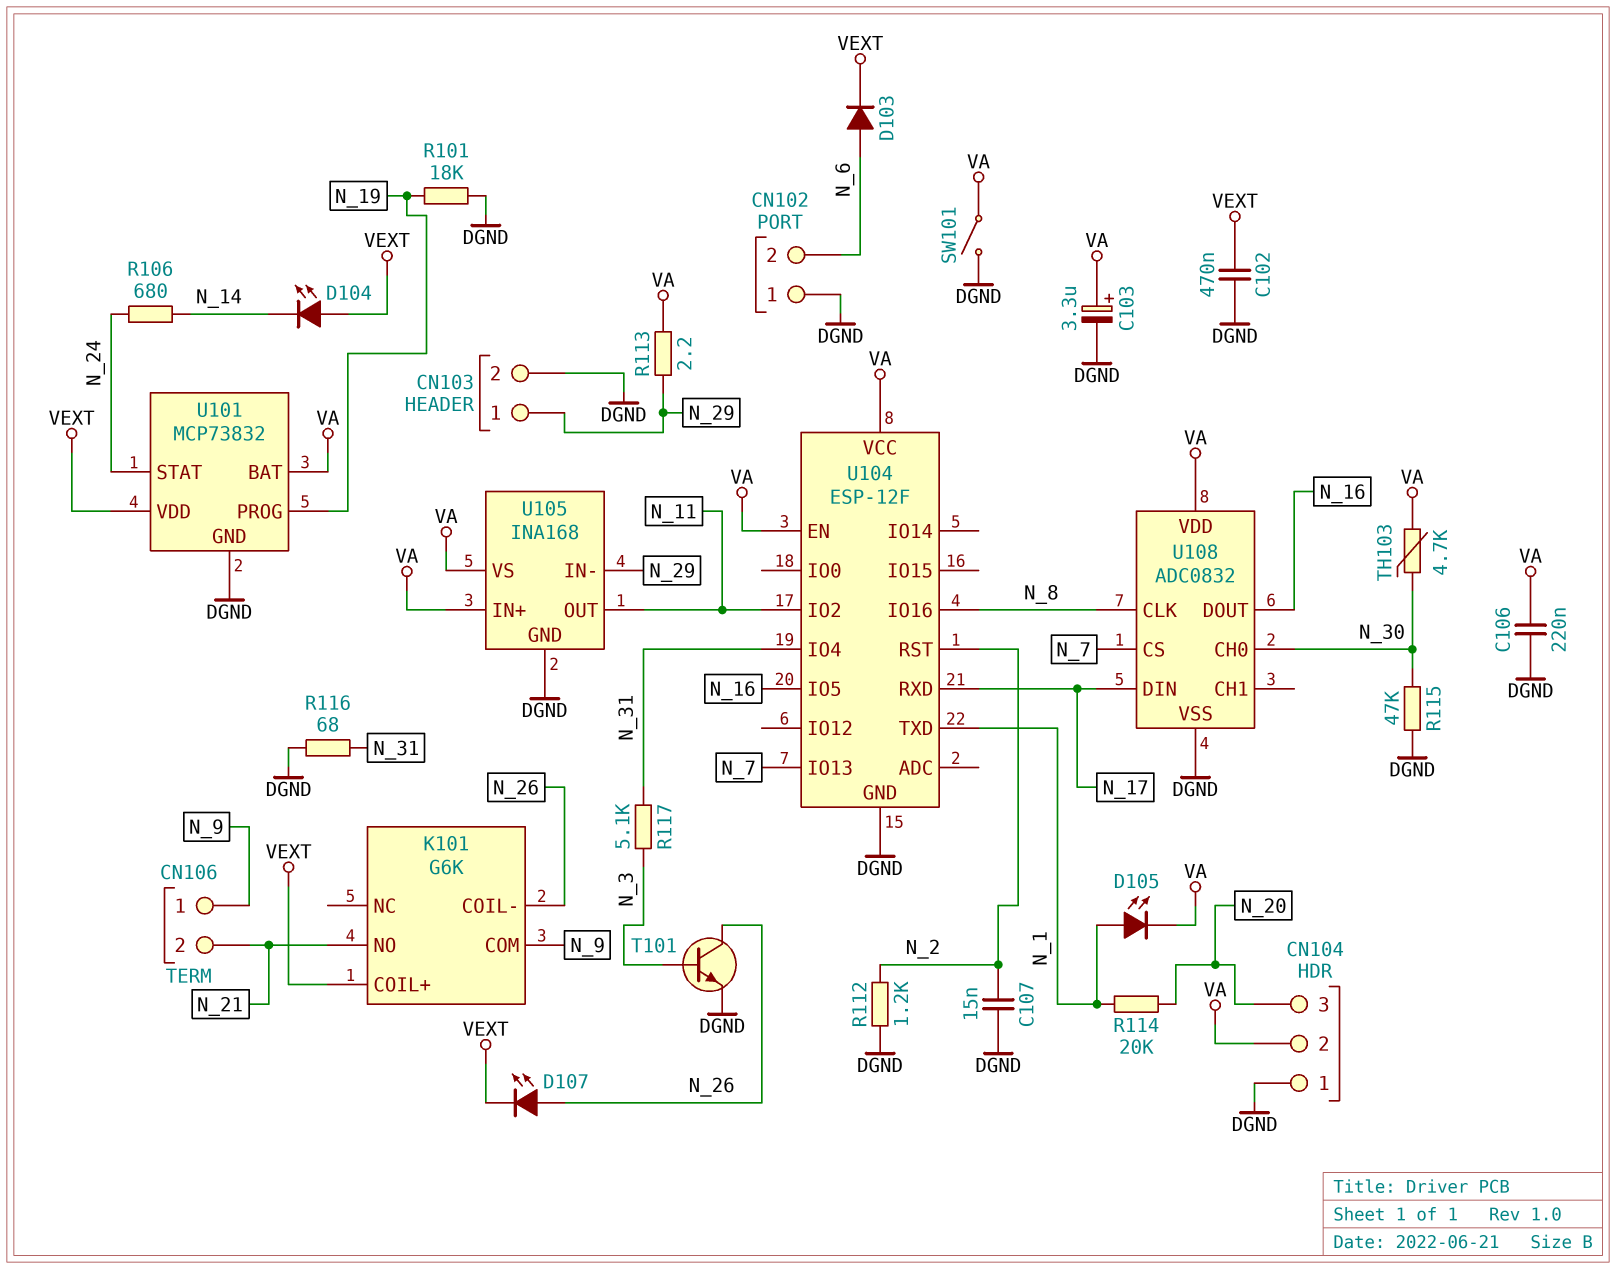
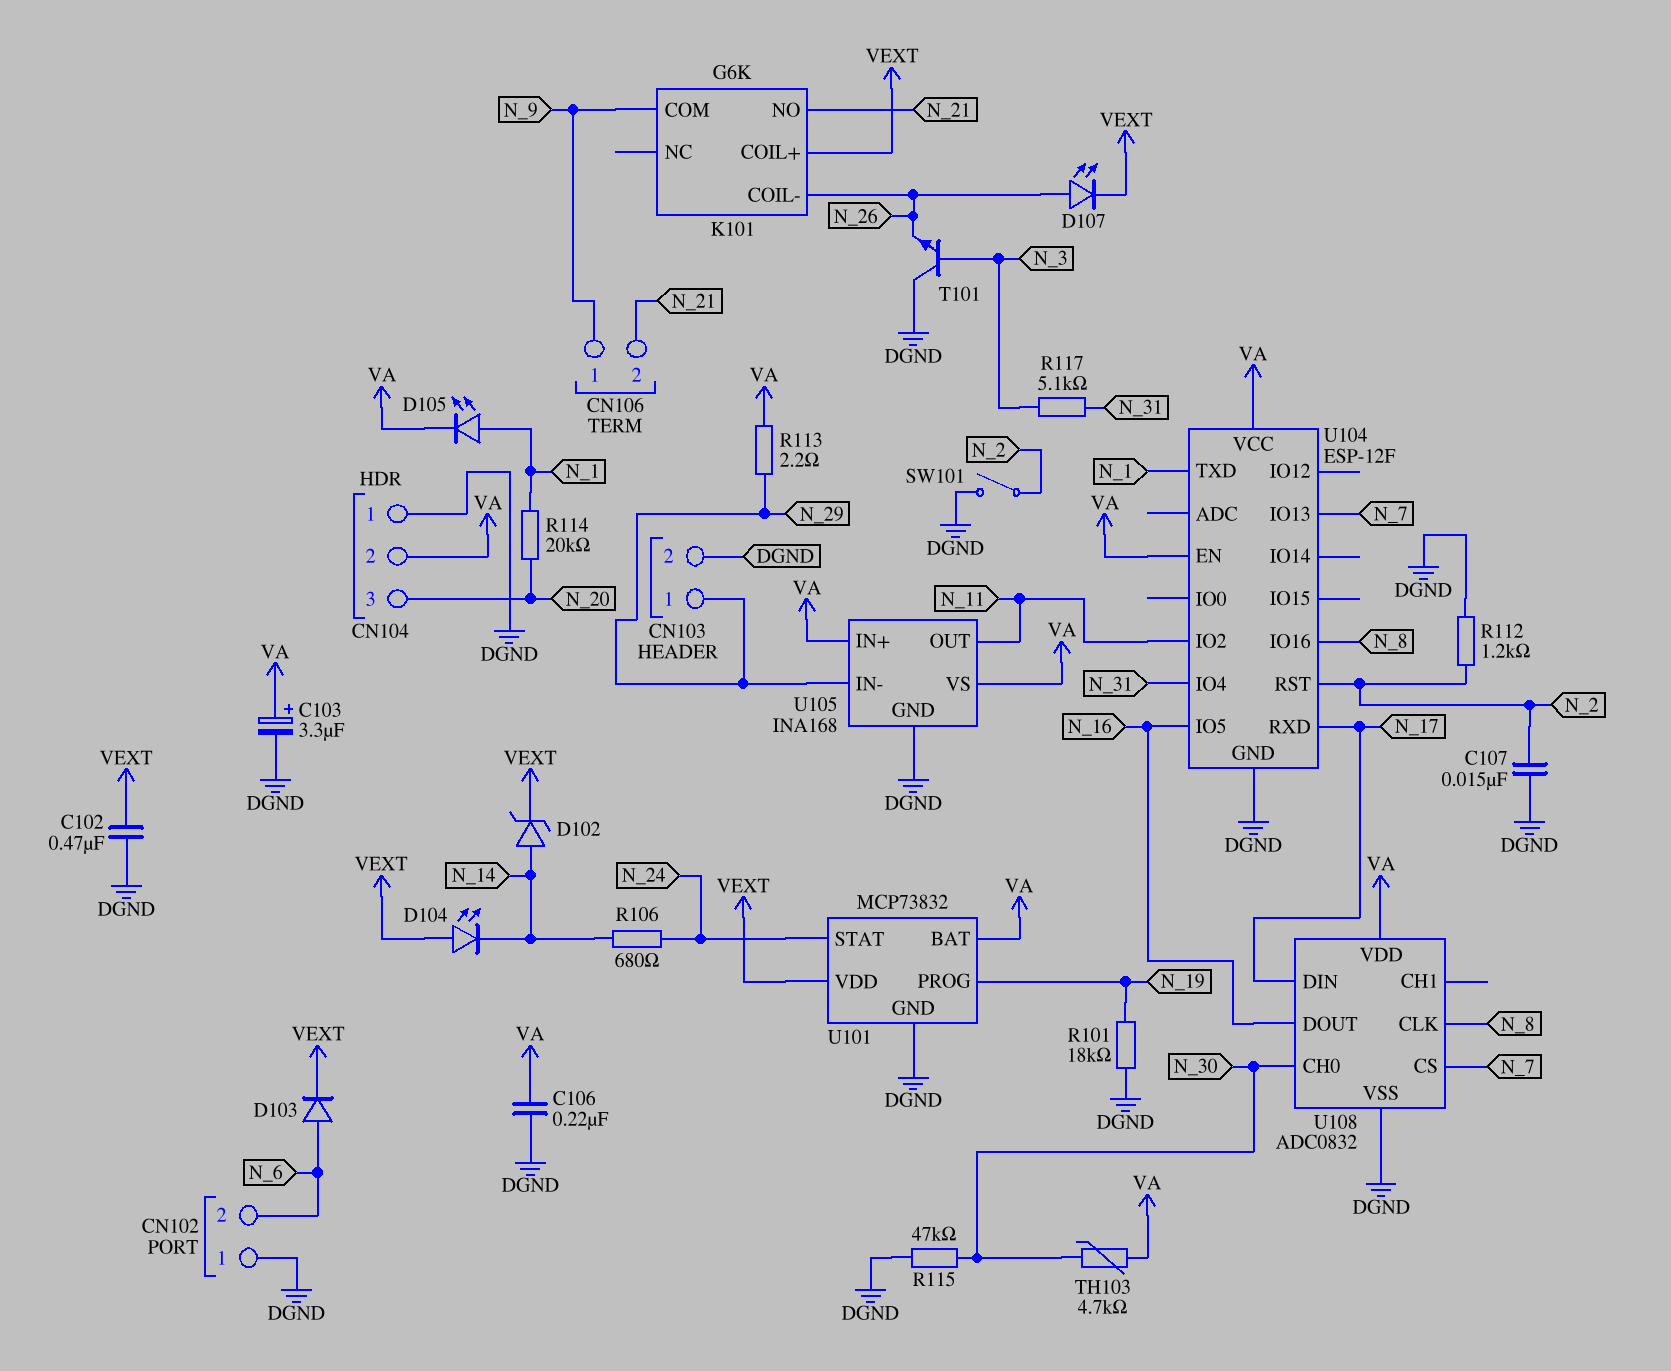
D102: none -> zener (A N_14, K VEXT)
R116: 68 (DGND, N_31) -> none
SW101: switch (DGND, VA) -> switch (DGND, N_2)
T101: NPN (B N_3, C N_26, E DGND) -> NPN (B N_3, C DGND, E N_26)

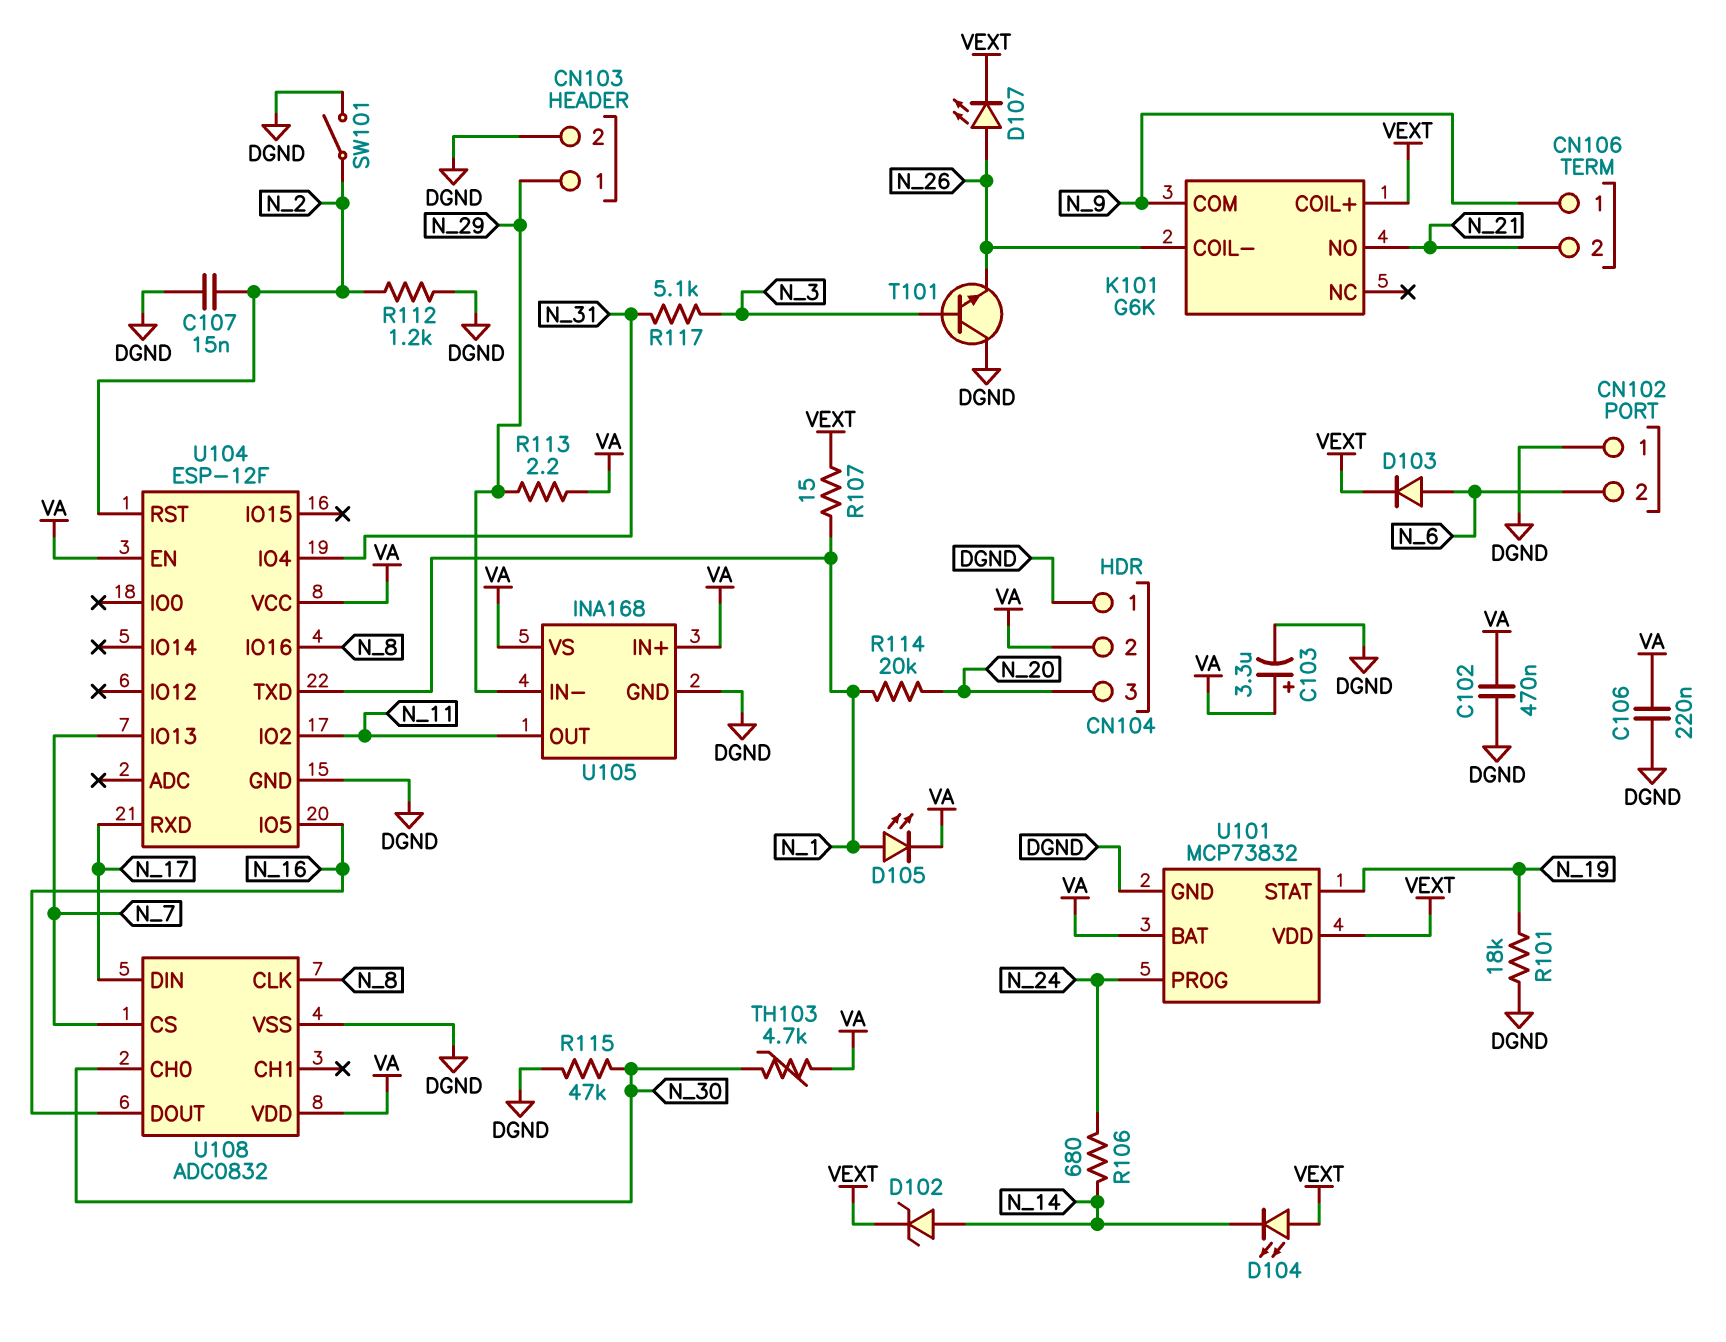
C102: 470nF (DGND, VEXT) -> 470nF (DGND, VA)
R107: none -> 15 (N_1, VEXT)
U101 pin PROG: N_19 -> N_24
U101 pin STAT: N_24 -> N_19

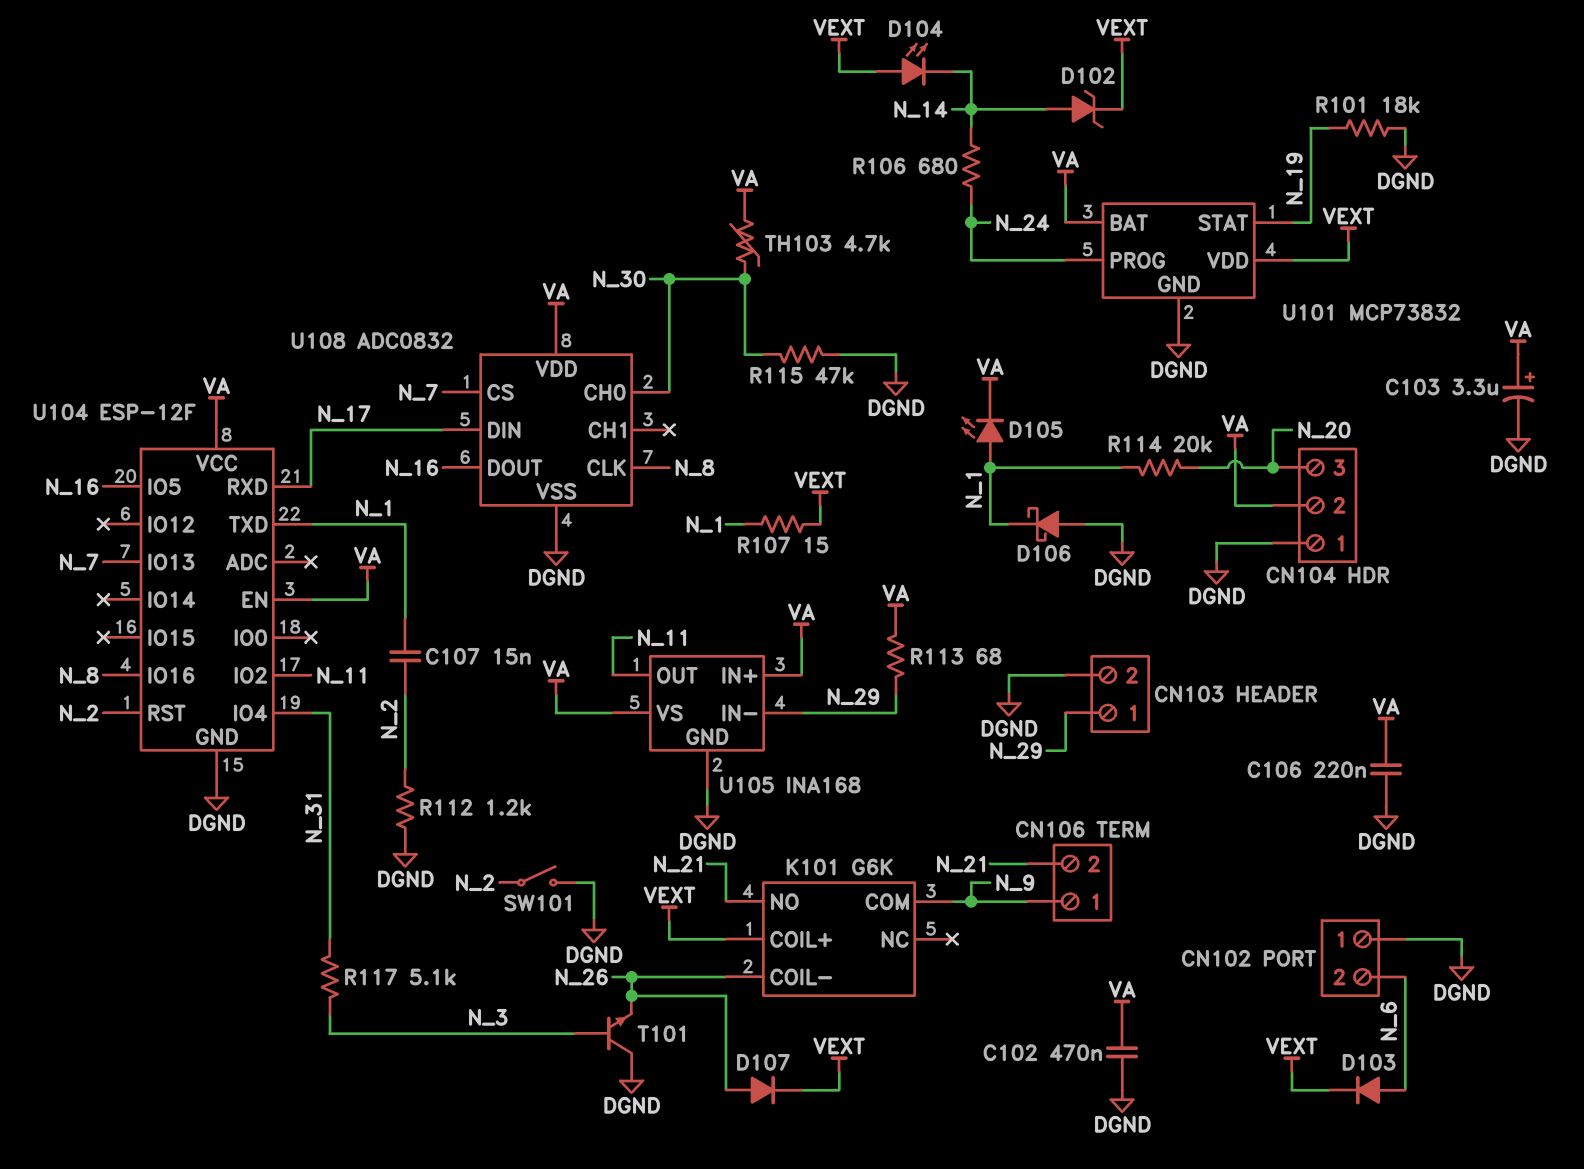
C107: 15nF (DGND, N_2) -> 15nF (N_1, N_2)
D106: none -> schottky (A DGND, K N_1)
D107: LED (A N_26, K VEXT) -> diode (A N_26, K VEXT)
R113: 2.2 (N_29, VA) -> 68 (N_29, VA)

